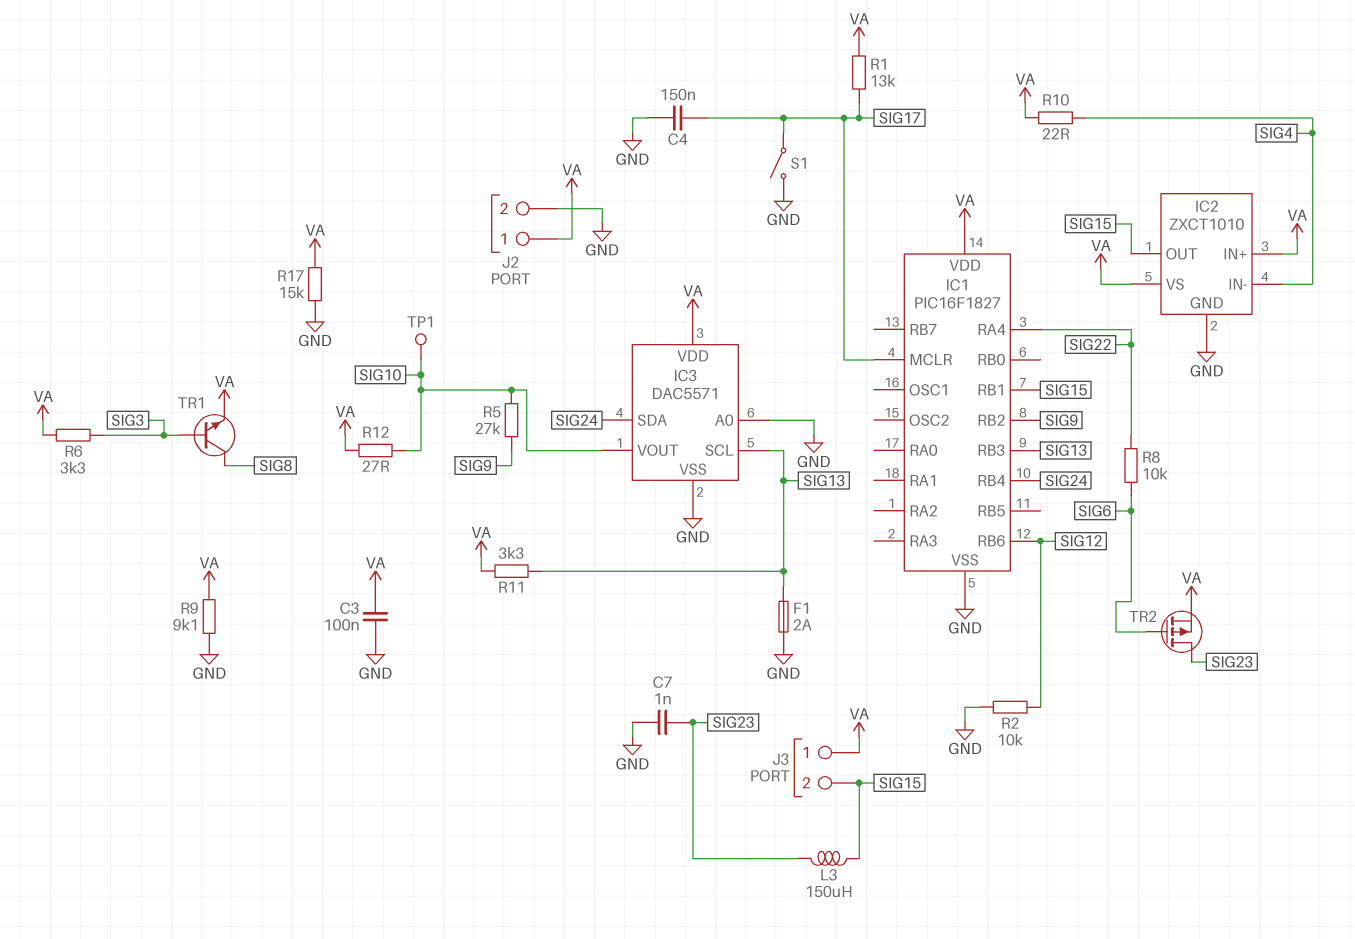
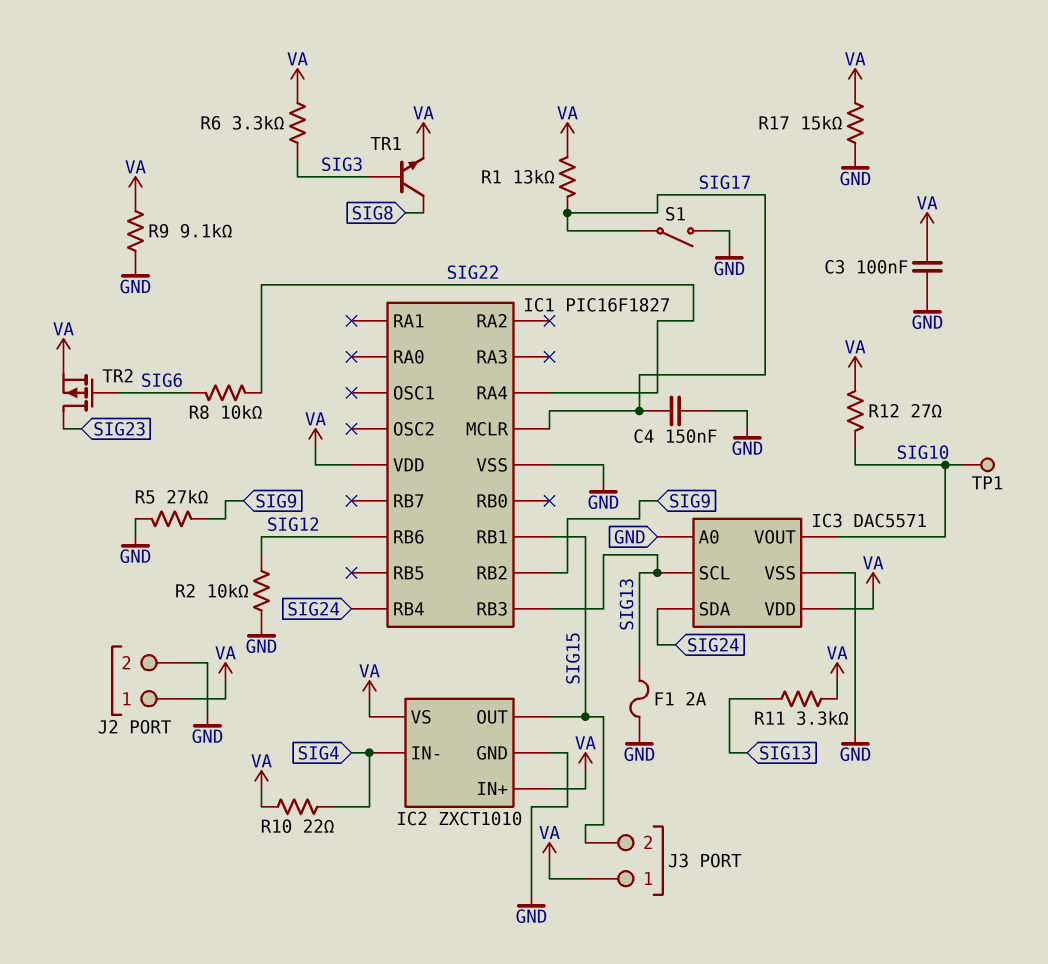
C7: 1nF (GND, SIG23) -> none
L3: 150uH (SIG15, SIG23) -> none
R5: 27k (SIG9, SIG10) -> 27k (GND, SIG9)

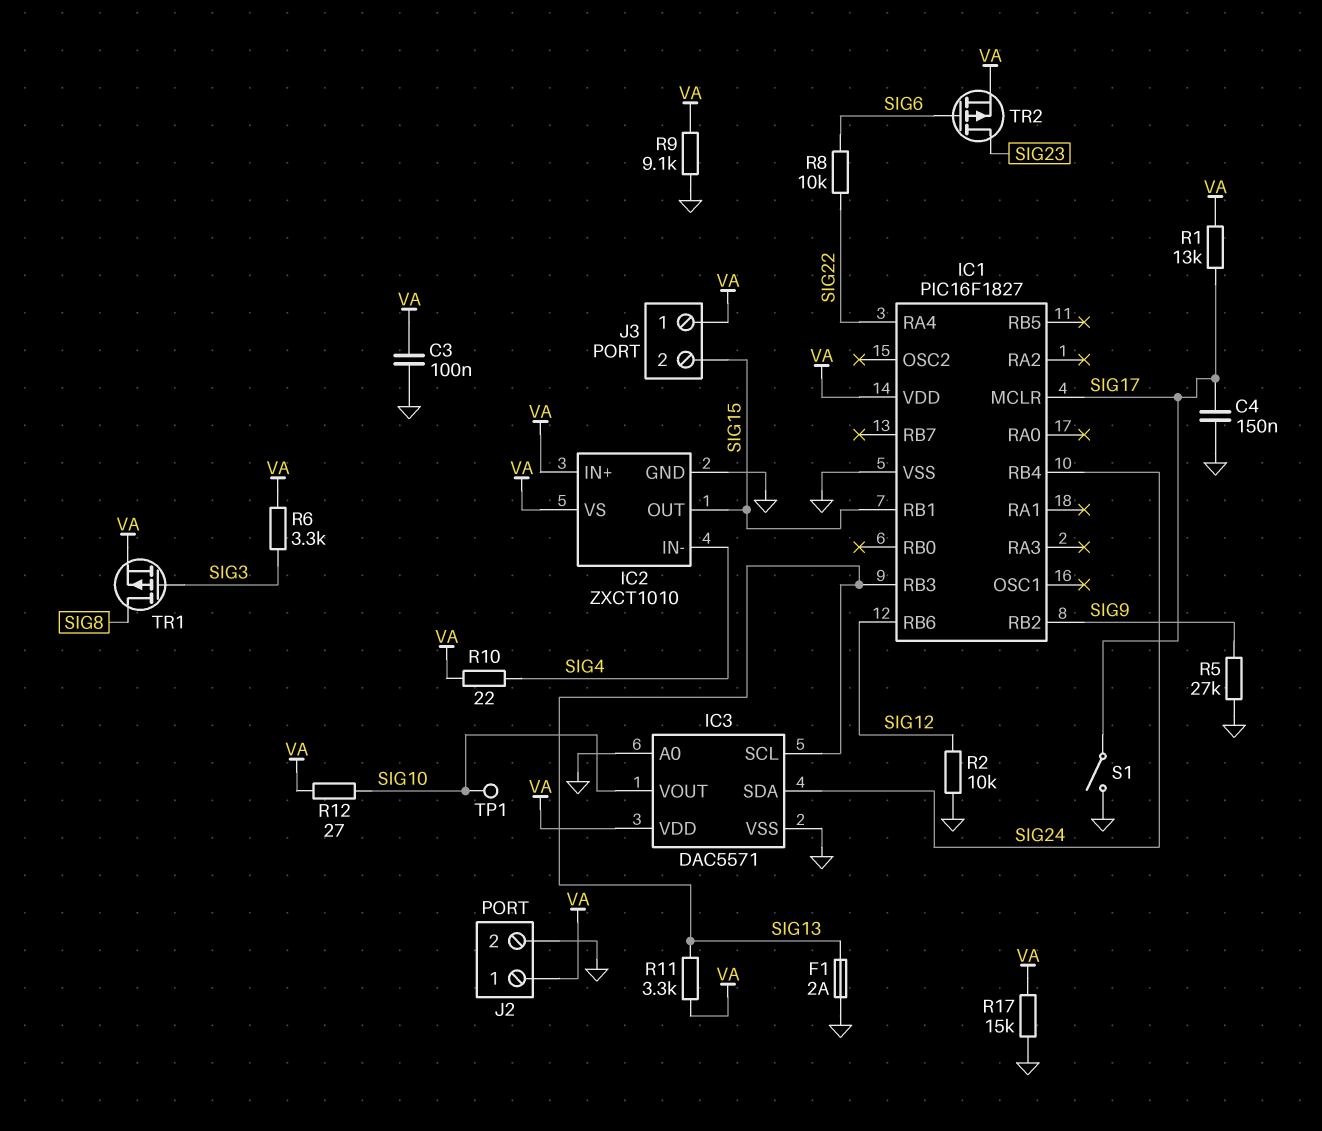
TR1: NPN (B SIG3, C SIG8, E VA) -> PMOS (G SIG3, D SIG8, S VA)

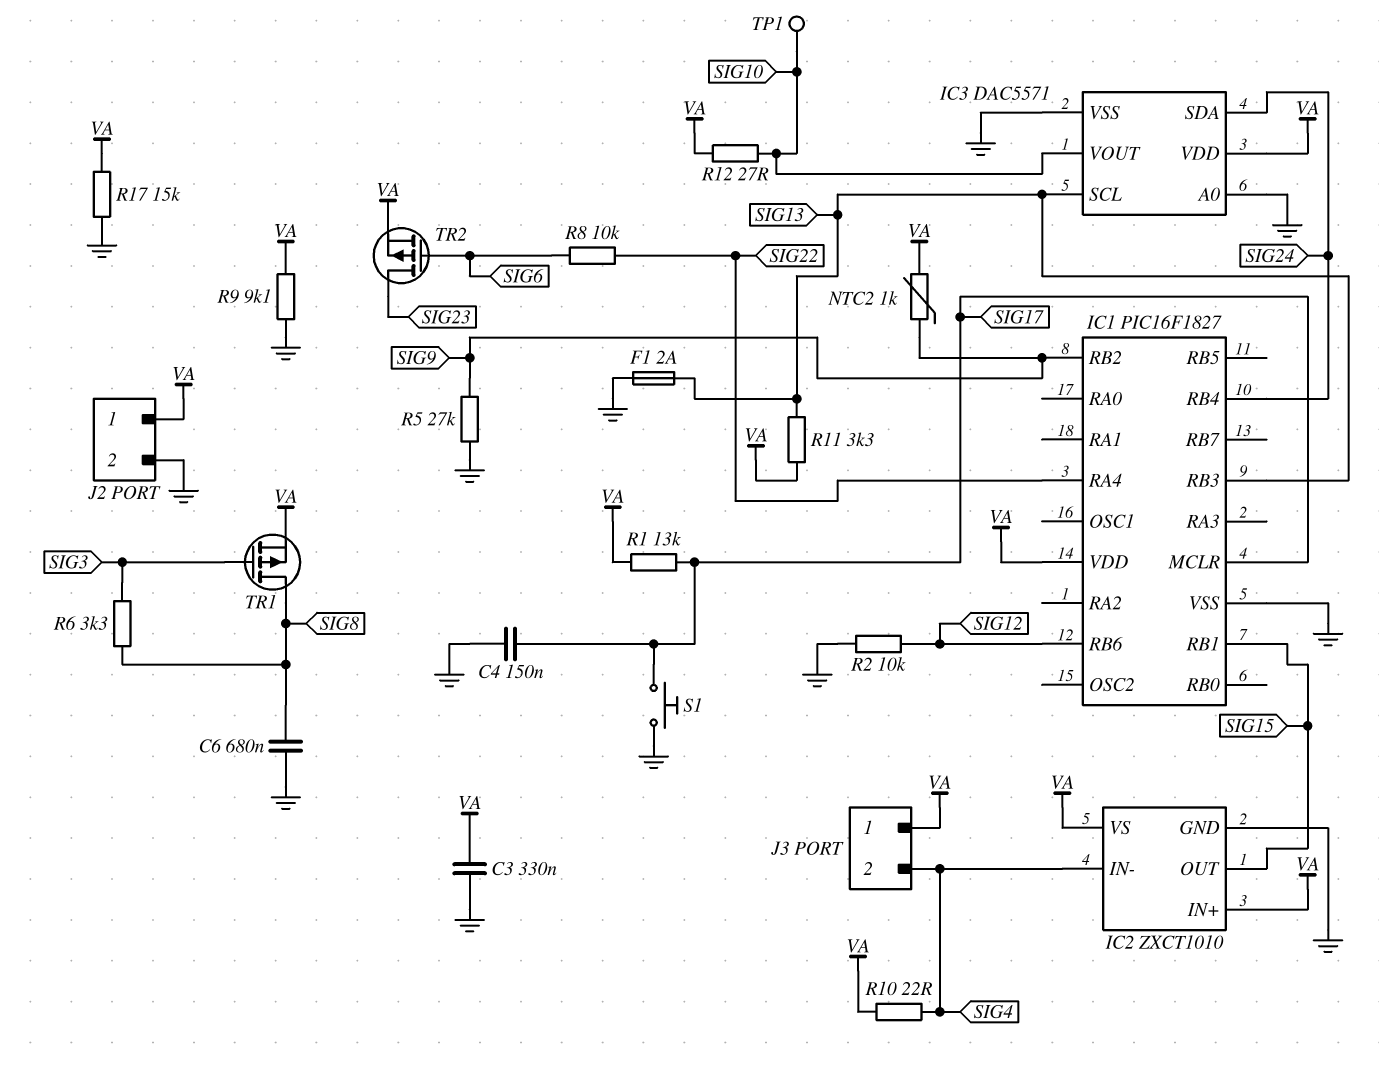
C3: 100nF (GND, VA) -> 330nF (GND, VA)
C6: none -> 680nF (GND, SIG8)
J3 pin 2: SIG15 -> SIG4
NTC2: none -> 1k (SIG9, VA)
R6: 3.3k (SIG3, VA) -> 3.3k (SIG3, SIG8)
S1: switch (GND, SIG17) -> button (GND, SIG17)

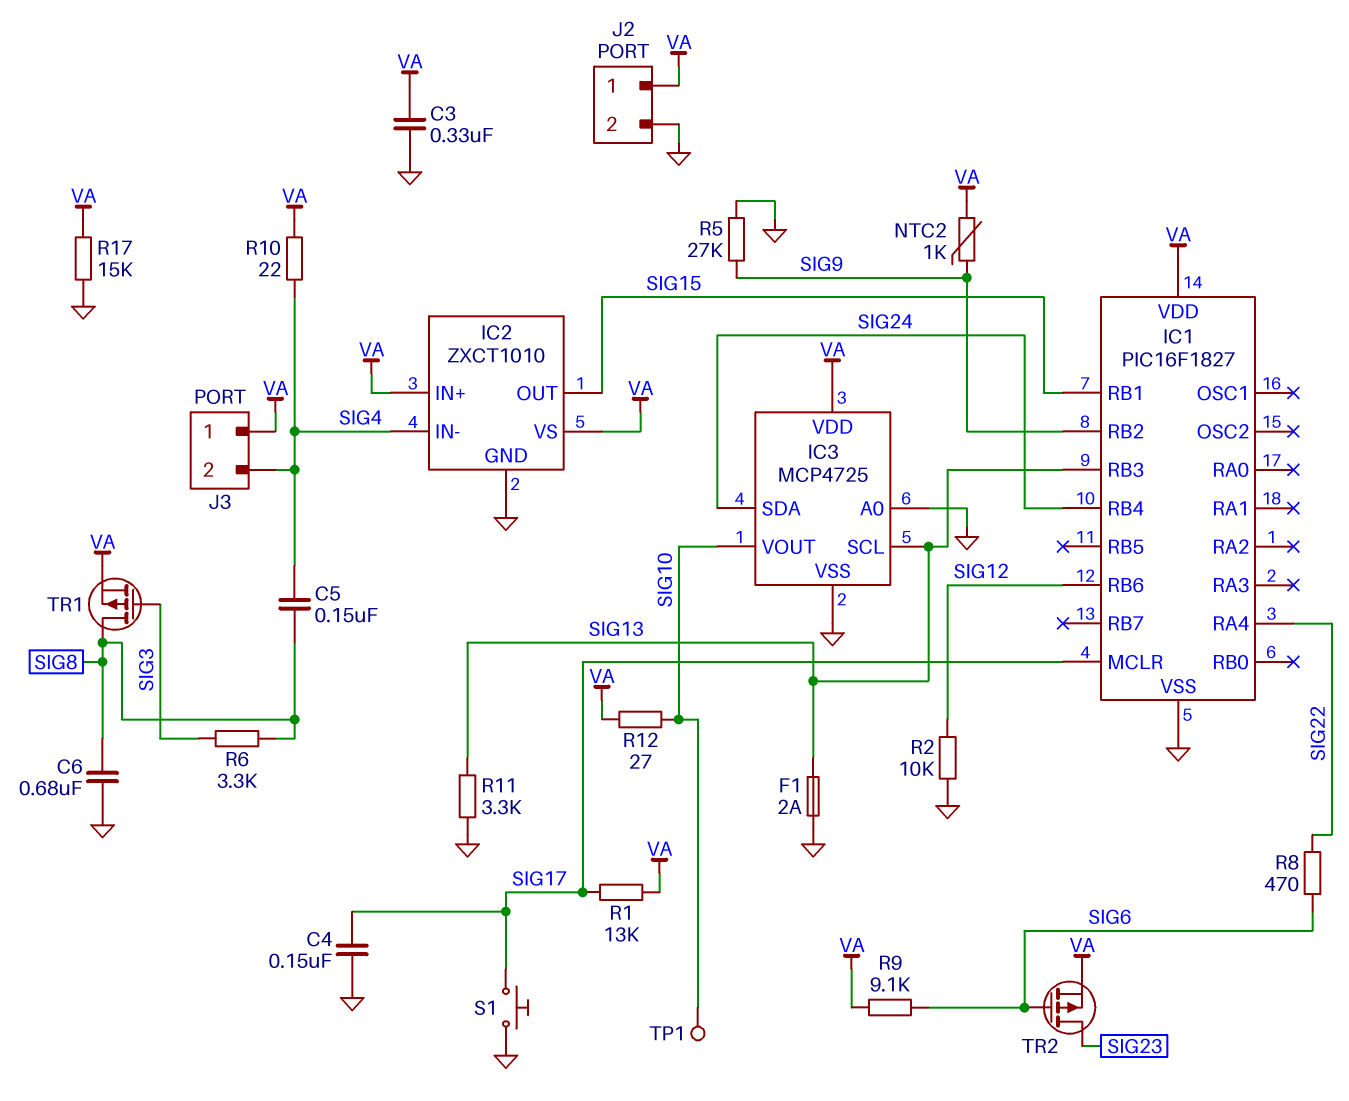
C5: none -> 150nF (SIG4, SIG8)
IC3: DAC5571 -> MCP4725
R8: 10k (SIG6, SIG22) -> 470 (SIG6, SIG22)
R9: 9.1k (GND, VA) -> 9.1k (SIG6, VA)
R11: 3.3k (SIG13, VA) -> 3.3k (GND, SIG13)

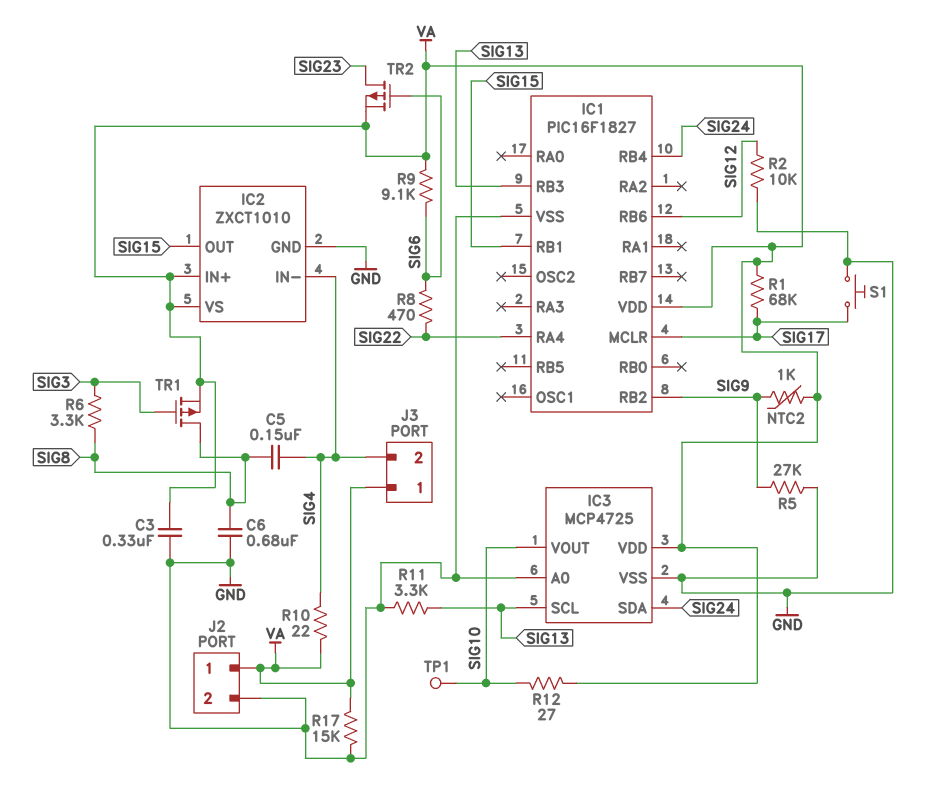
C4: 150nF (GND, SIG17) -> none
F1: 2A (GND, SIG13) -> none
R1: 13k (SIG17, VA) -> 68k (SIG17, VA)

